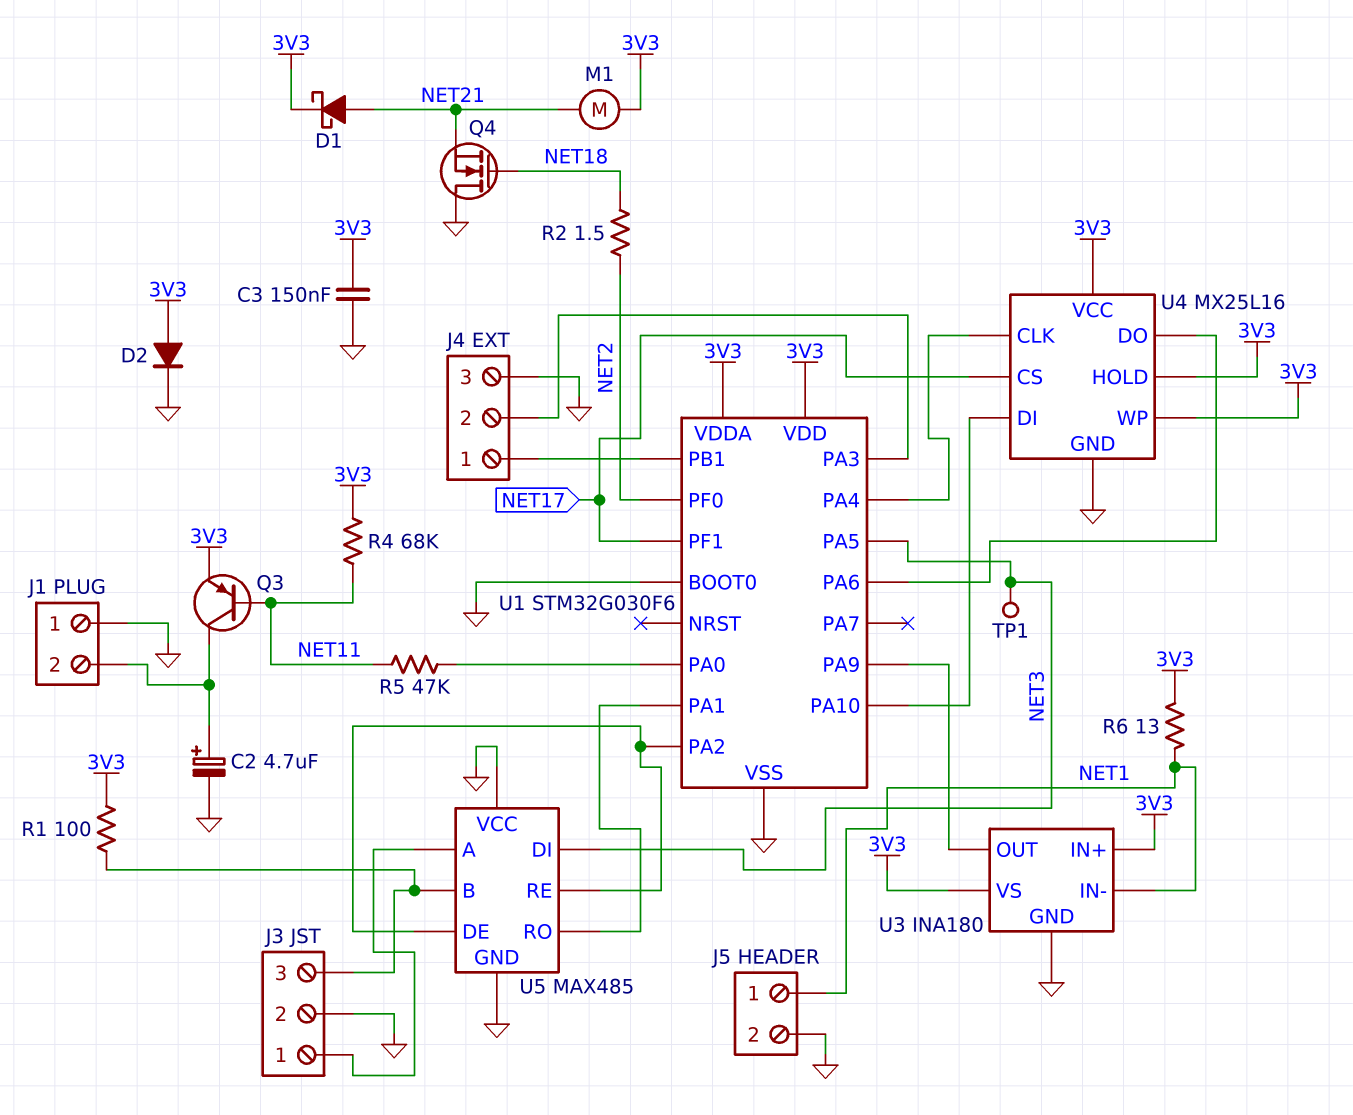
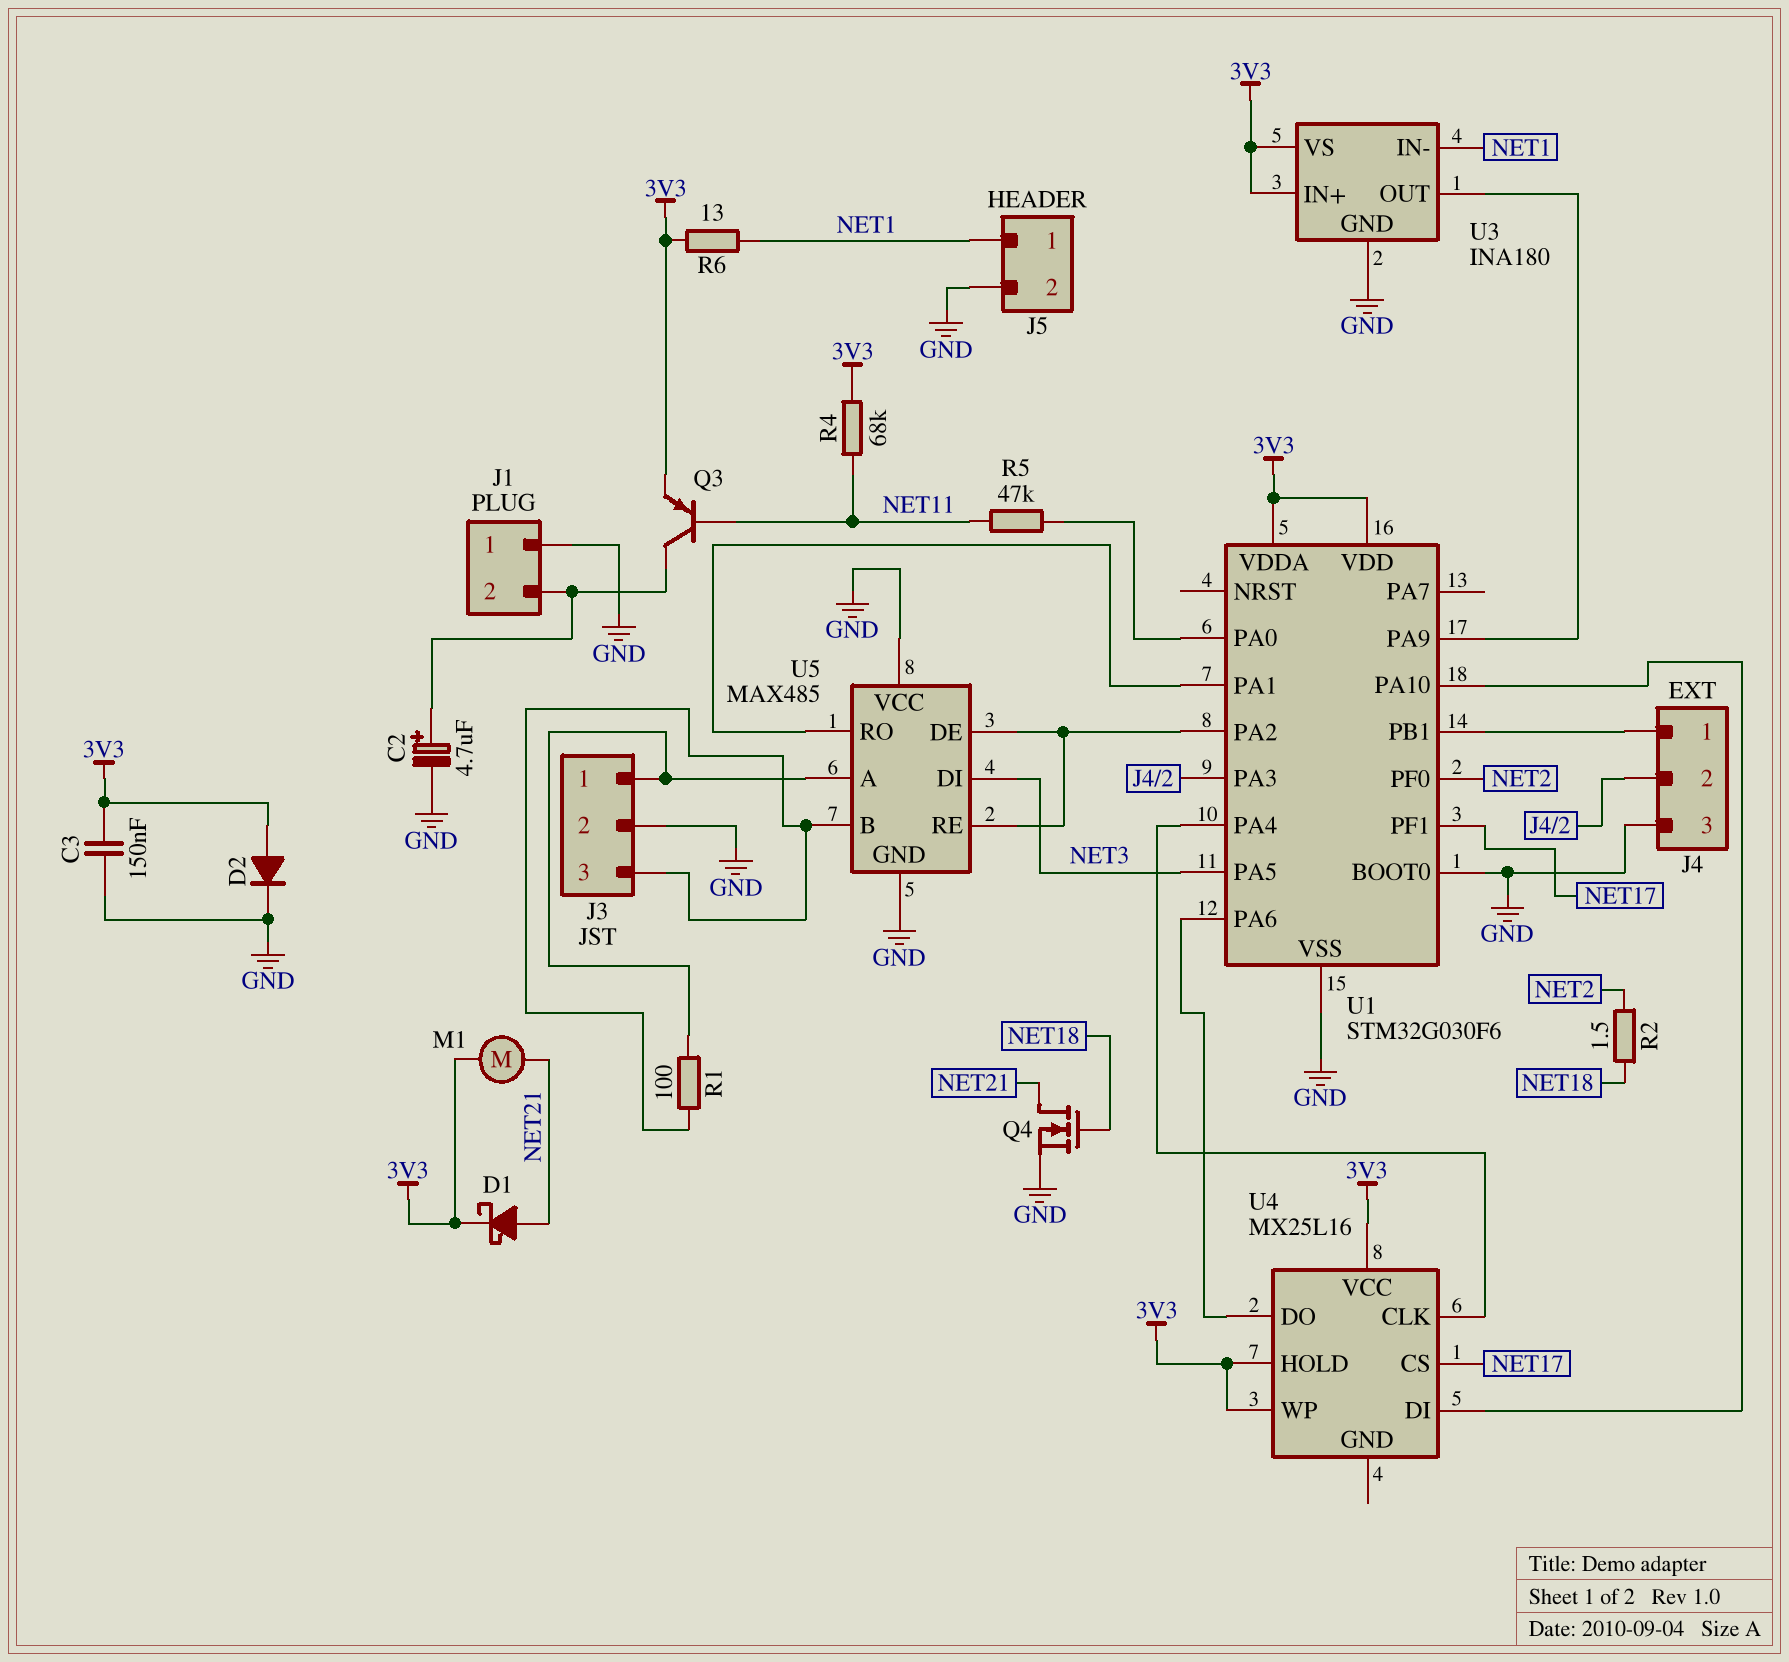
Q4: NMOS (G NET18, D GND, S NET21) -> NMOS (G NET18, D NET21, S GND)
R1: 100 (3V3, J3/3) -> 100 (J3/1, J3/3)
TP1: test point (NET3) -> none
U4 pin GND: GND -> none

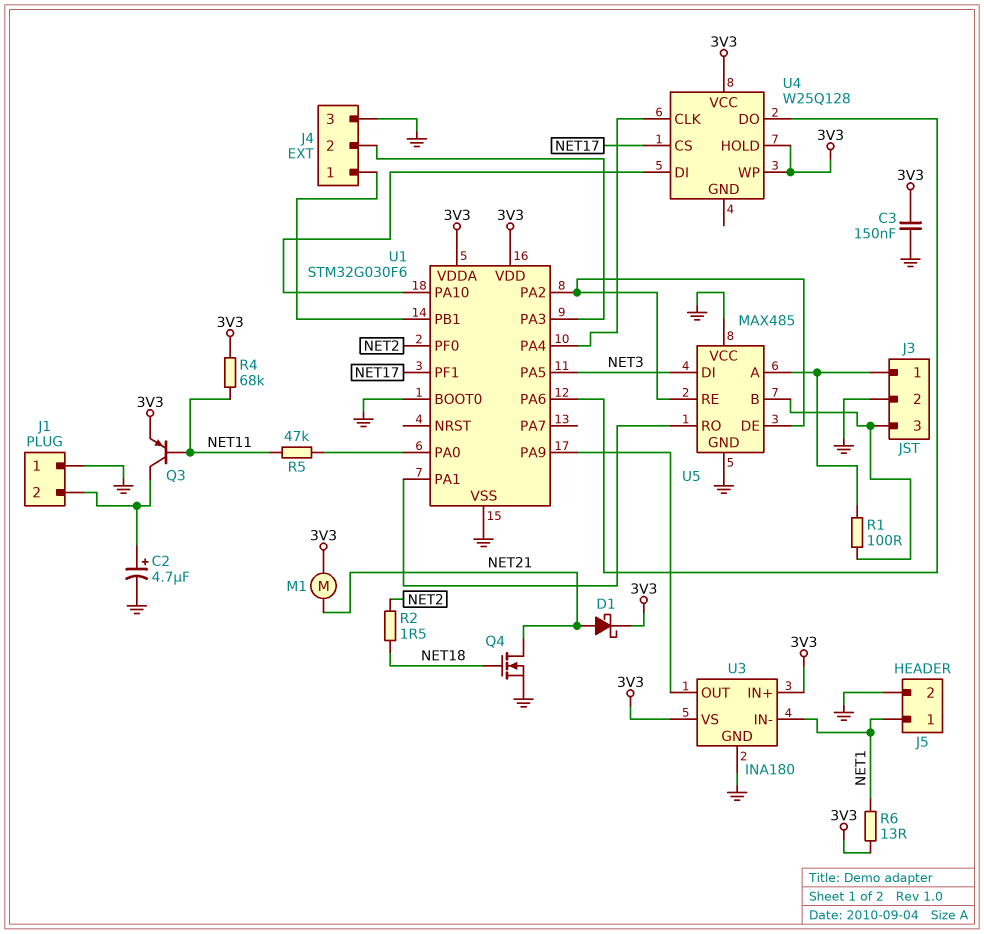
D2: diode (A 3V3, K GND) -> none
U4: MX25L16 -> W25Q128

